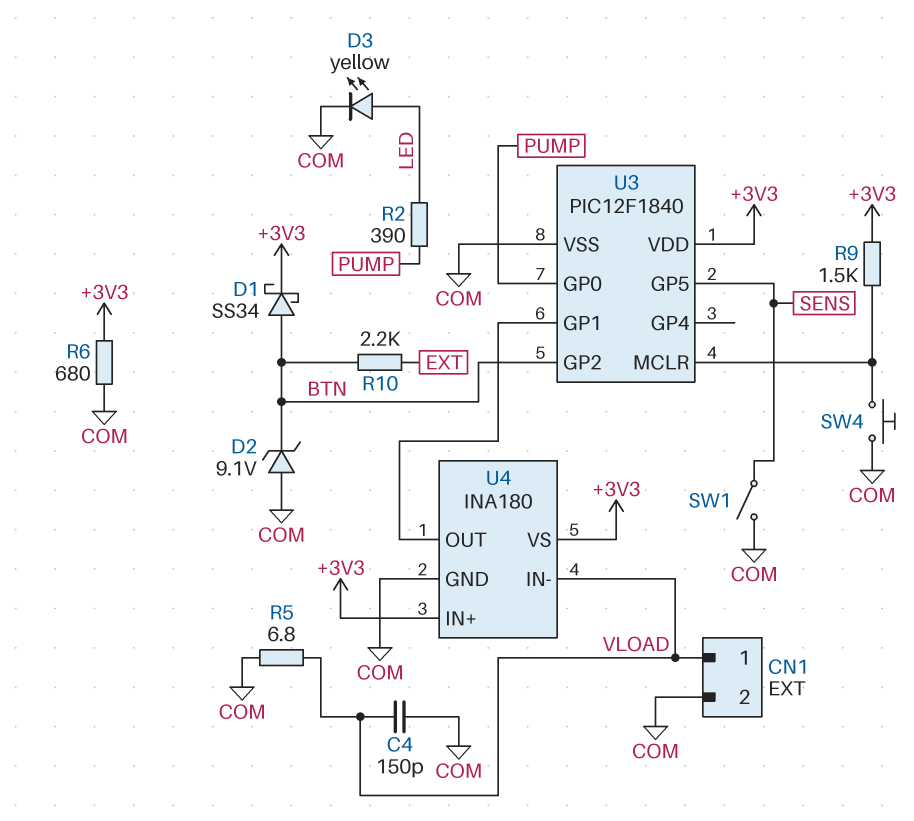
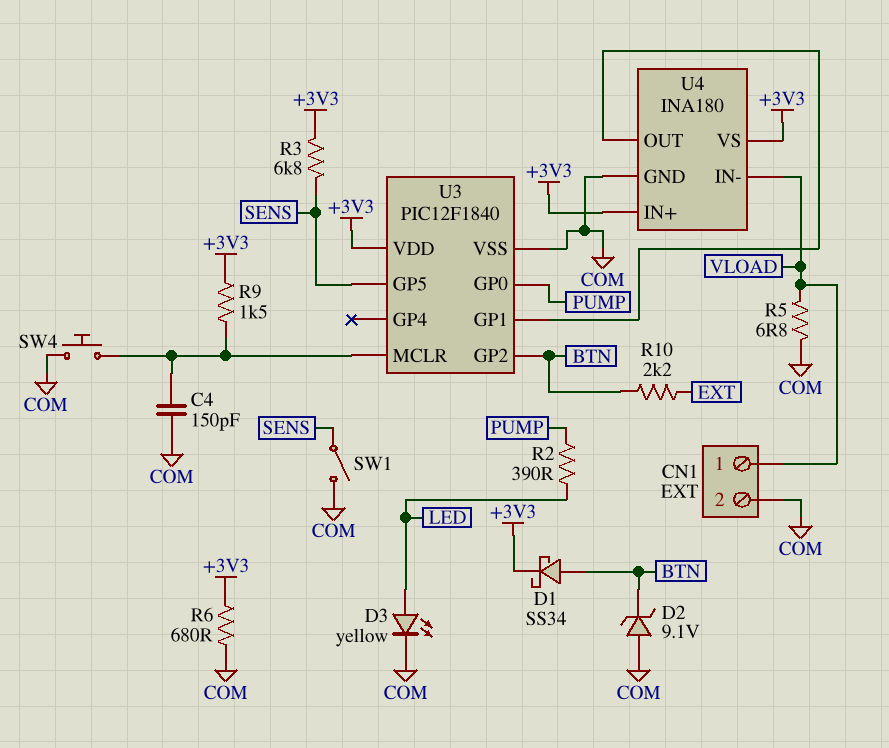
C4: 150pF (COM, VLOAD) -> 150pF (COM, U3/MCLR)
R3: none -> 6.8k (+3V3, SENS)

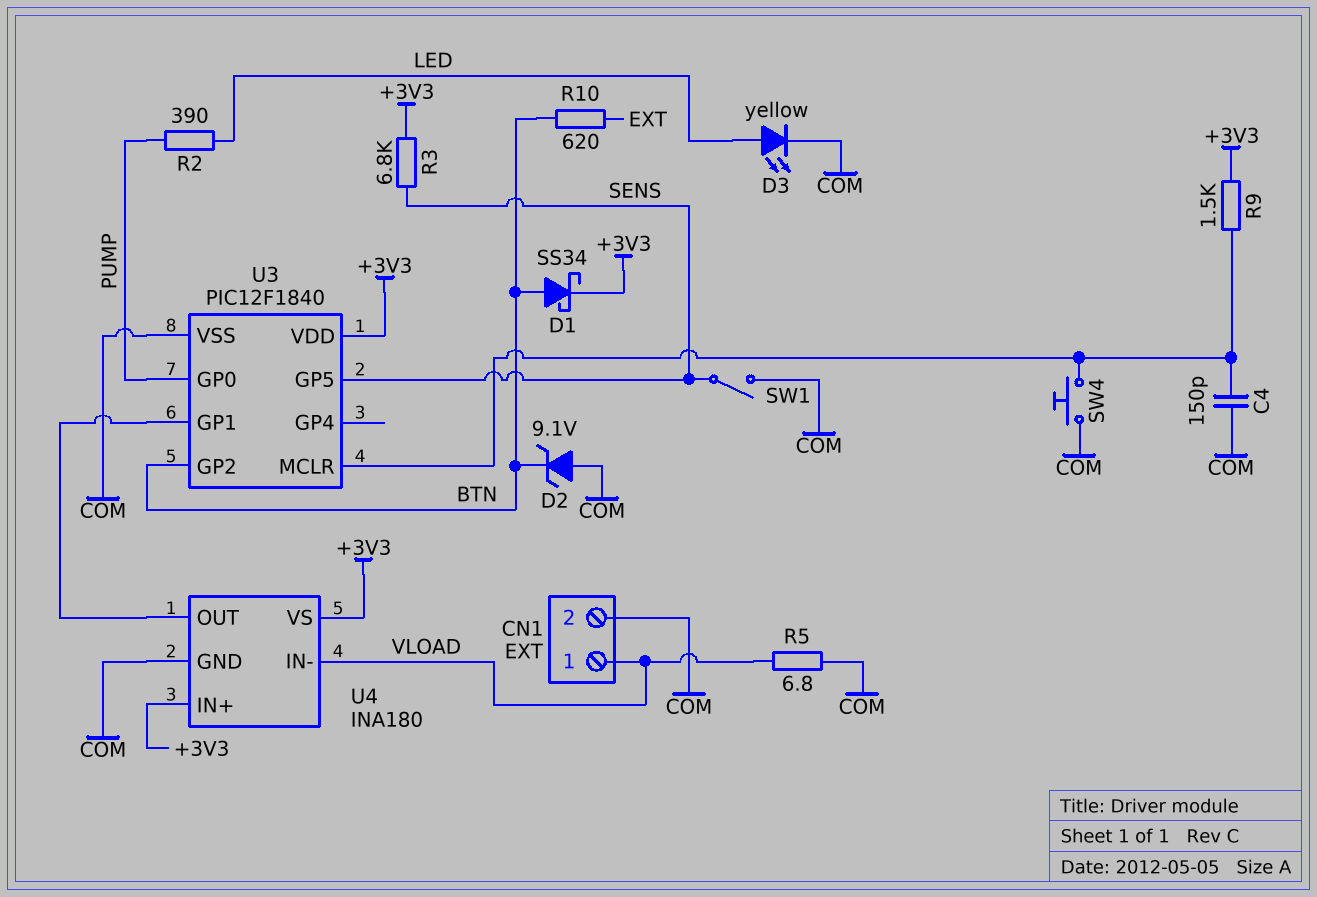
R6: 680 (+3V3, COM) -> none
R10: 2.2k (BTN, EXT) -> 620 (BTN, EXT)

